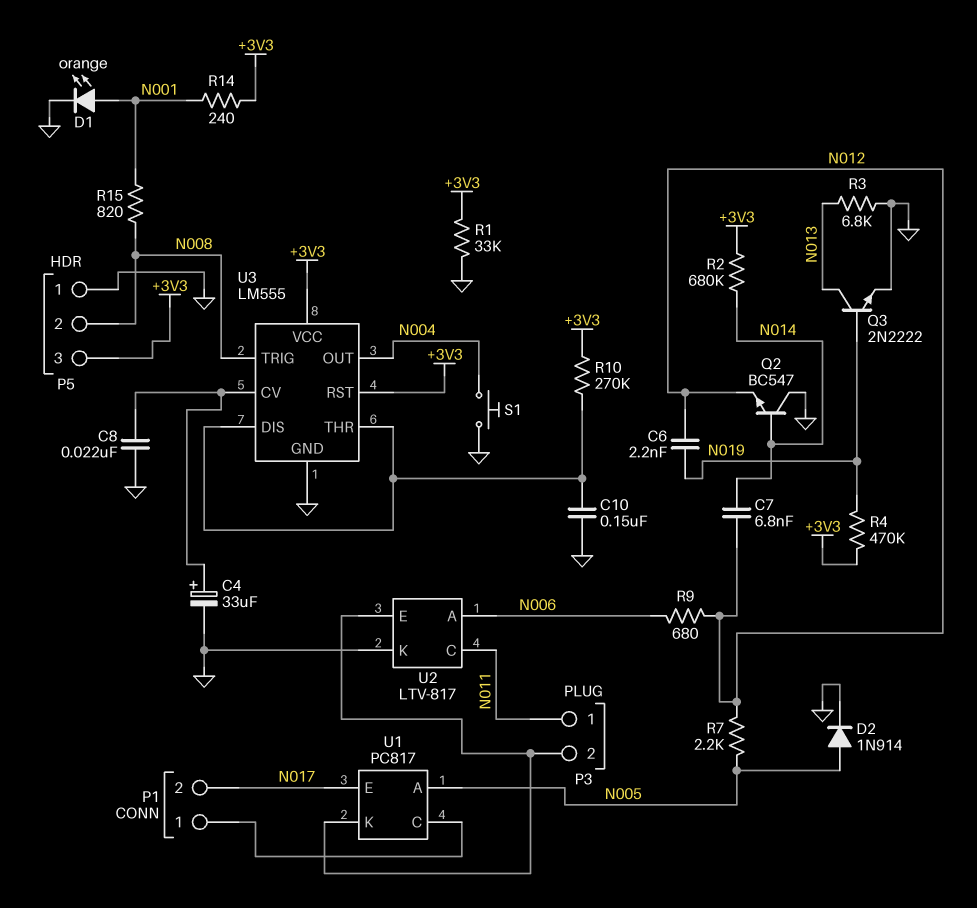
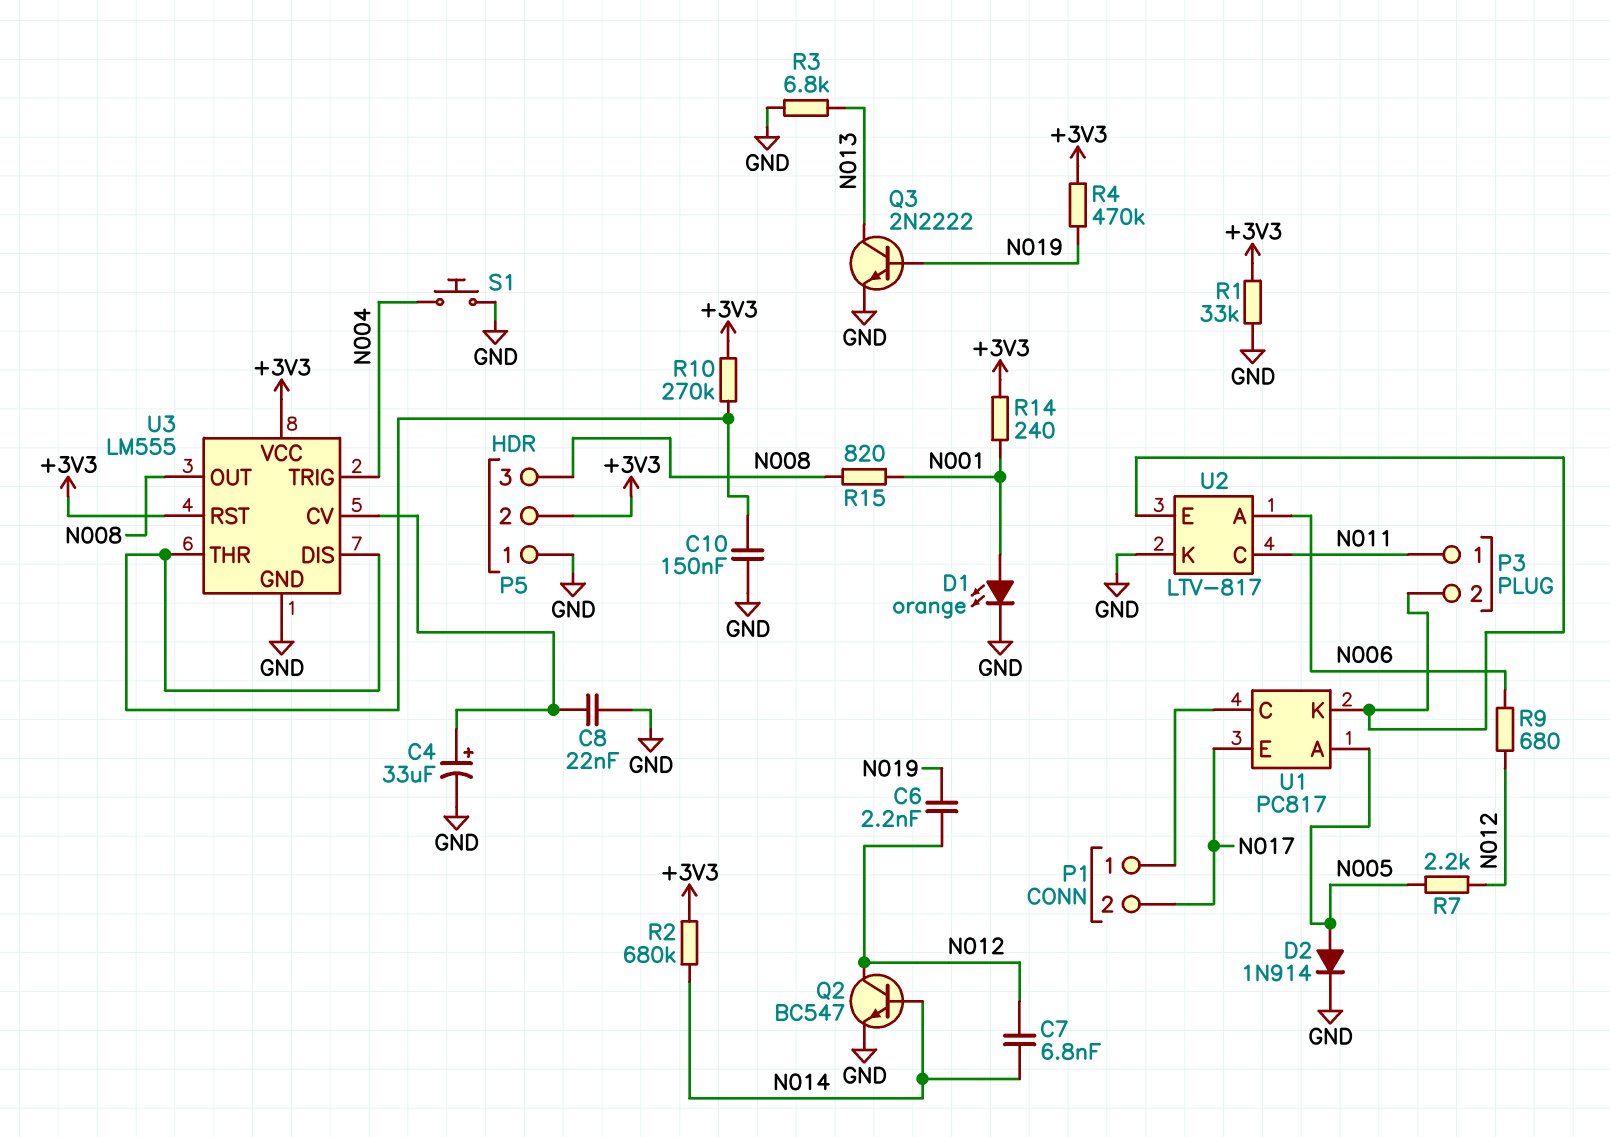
P5 pin 2: N008 -> +3V3
P5 pin 3: +3V3 -> N008
Q2: NPN BC547 (B N014, C GND, E N012) -> NPN BC547 (B N014, C N012, E GND)
U3 pin OUT: N004 -> N008
U3 pin TRIG: N008 -> N004

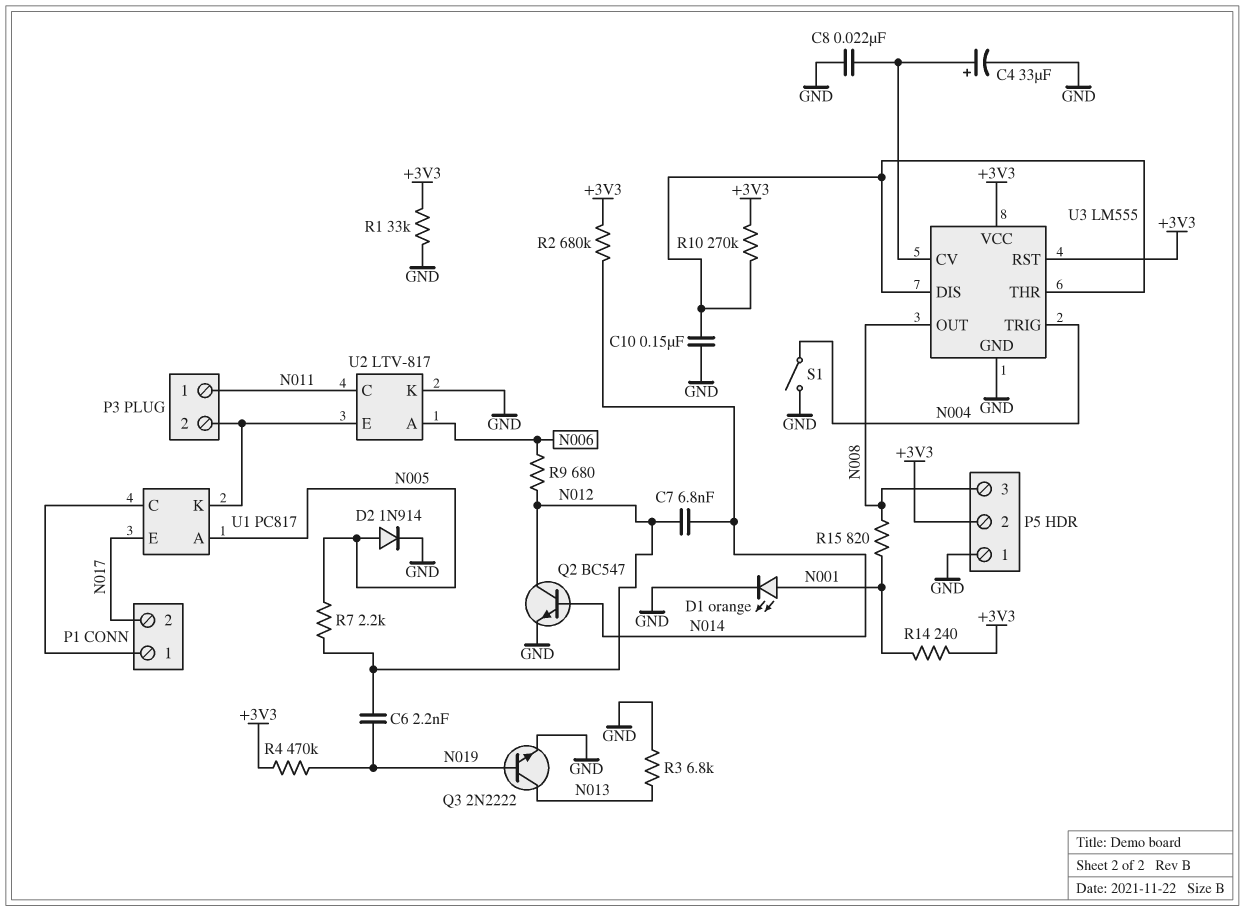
S1: button (GND, N004) -> switch (GND, N004)

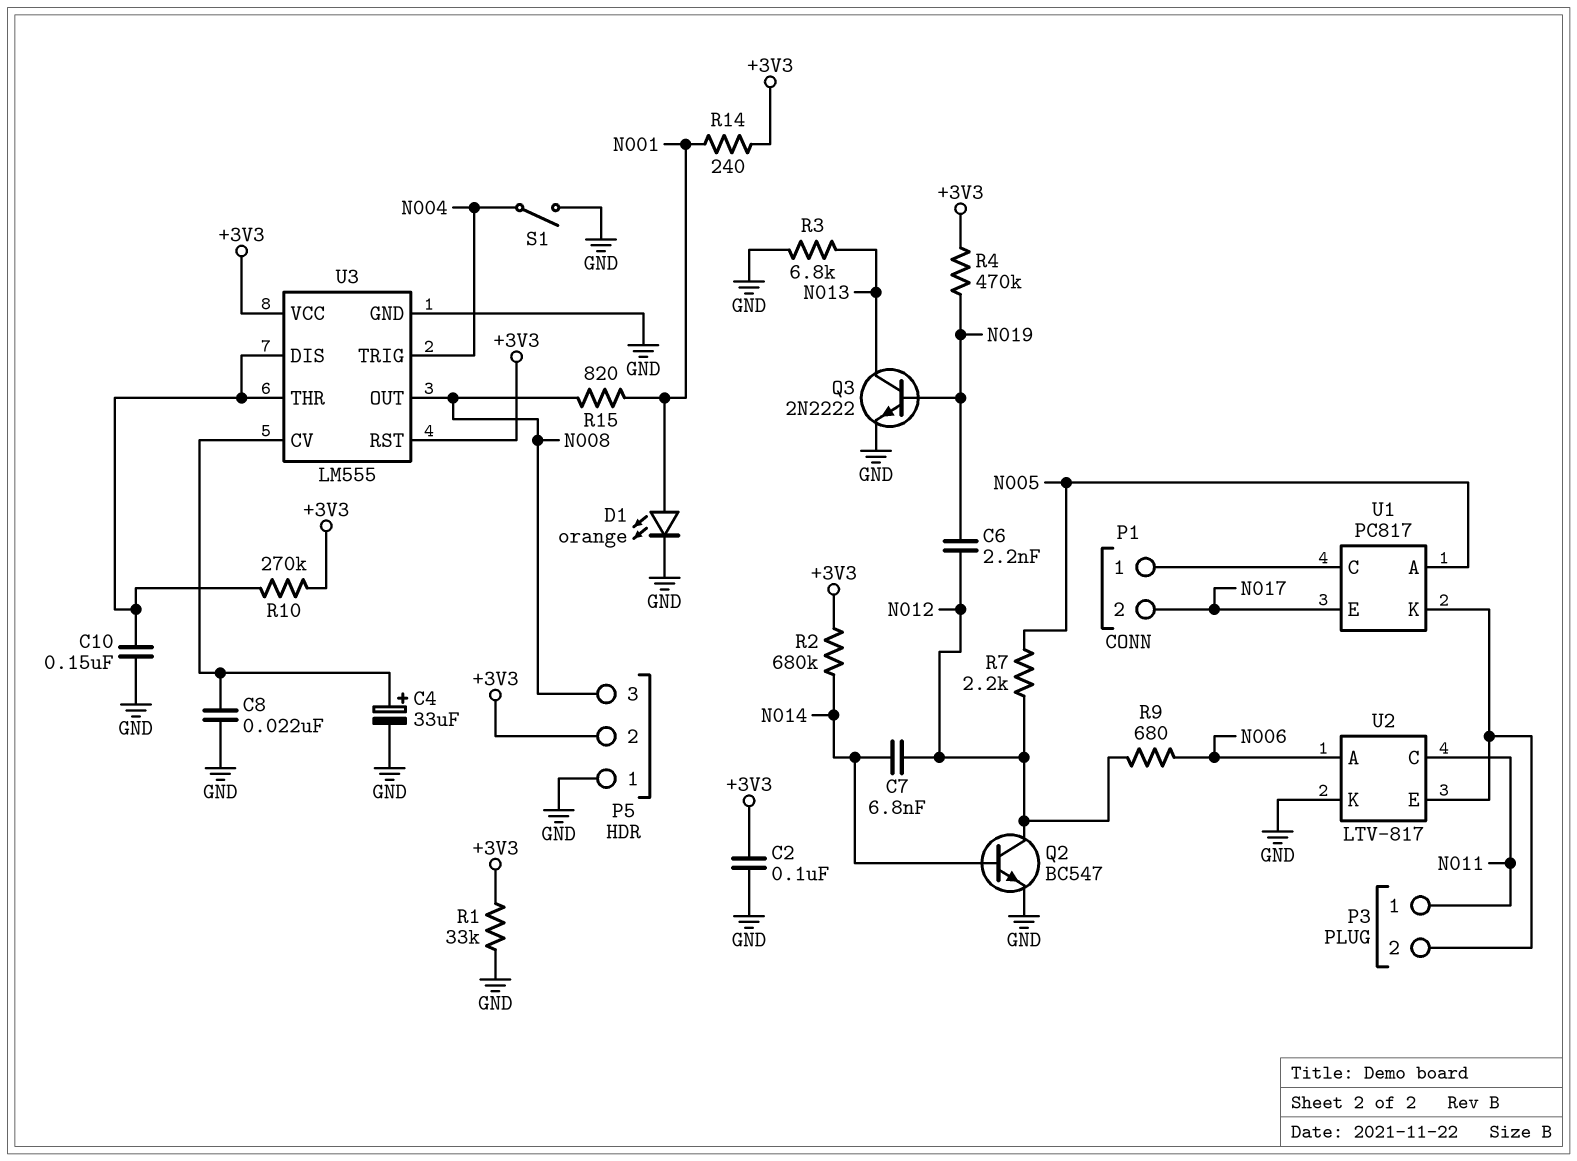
C2: none -> 100nF (+3V3, GND)
D2: diode 1N914 (A N005, K GND) -> none

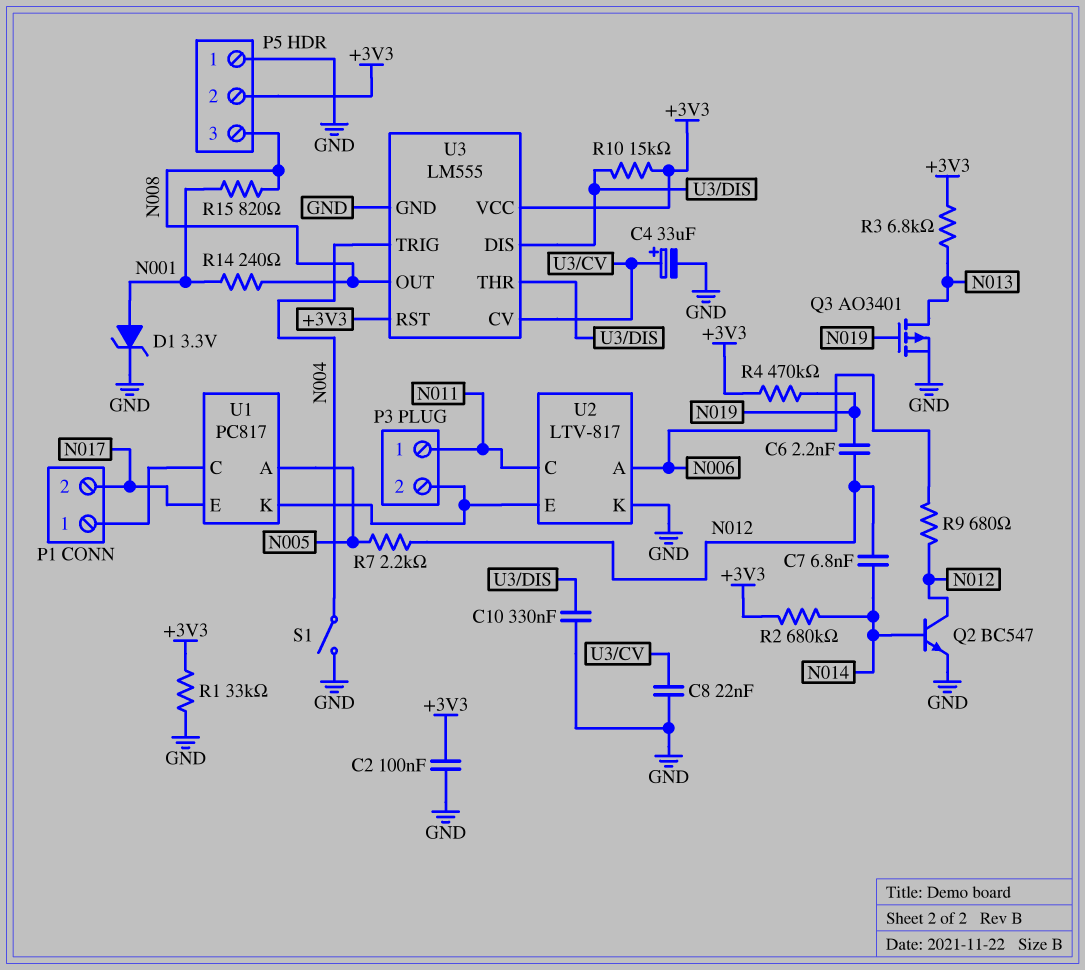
C10: 150nF (GND, U3/DIS) -> 330nF (GND, U3/DIS)
D1: LED orange (A N001, K GND) -> zener 3.3V (A N001, K GND)
Q3: NPN 2N2222 (B N019, C N013, E GND) -> PMOS AO3401 (G N019, D N013, S GND)
R3: 6.8k (GND, N013) -> 6.8k (+3V3, N013)
R10: 270k (+3V3, U3/DIS) -> 15k (+3V3, U3/DIS)
R14: 240 (+3V3, N001) -> 240 (N001, N008)

